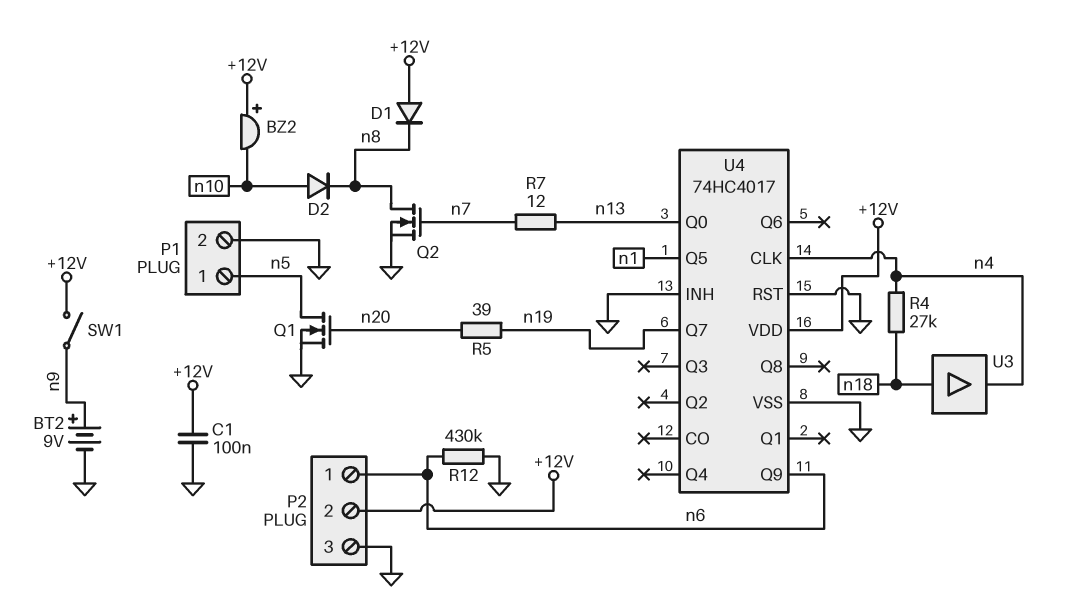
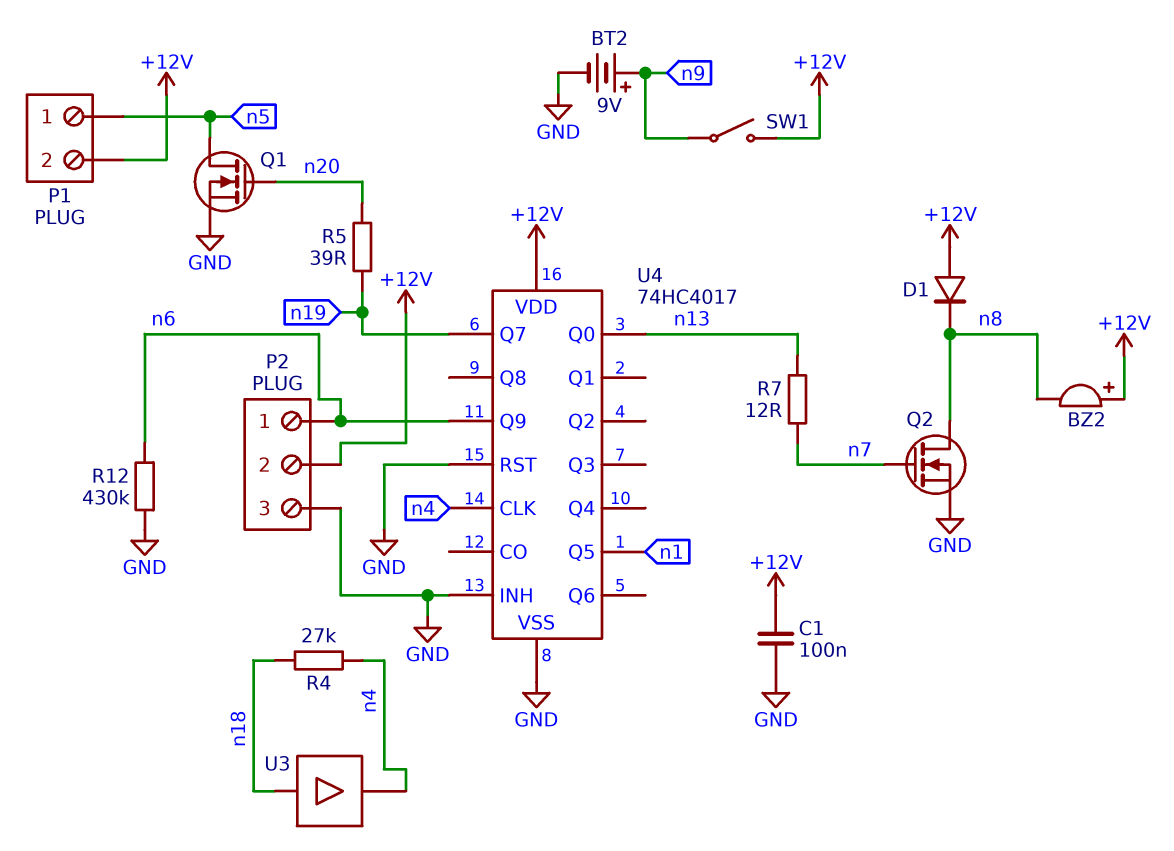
BZ2: buzzer (plus +12V, minus n10) -> buzzer (plus +12V, minus n8)
D2: diode (A n10, K n8) -> none
P1 pin 2: GND -> +12V

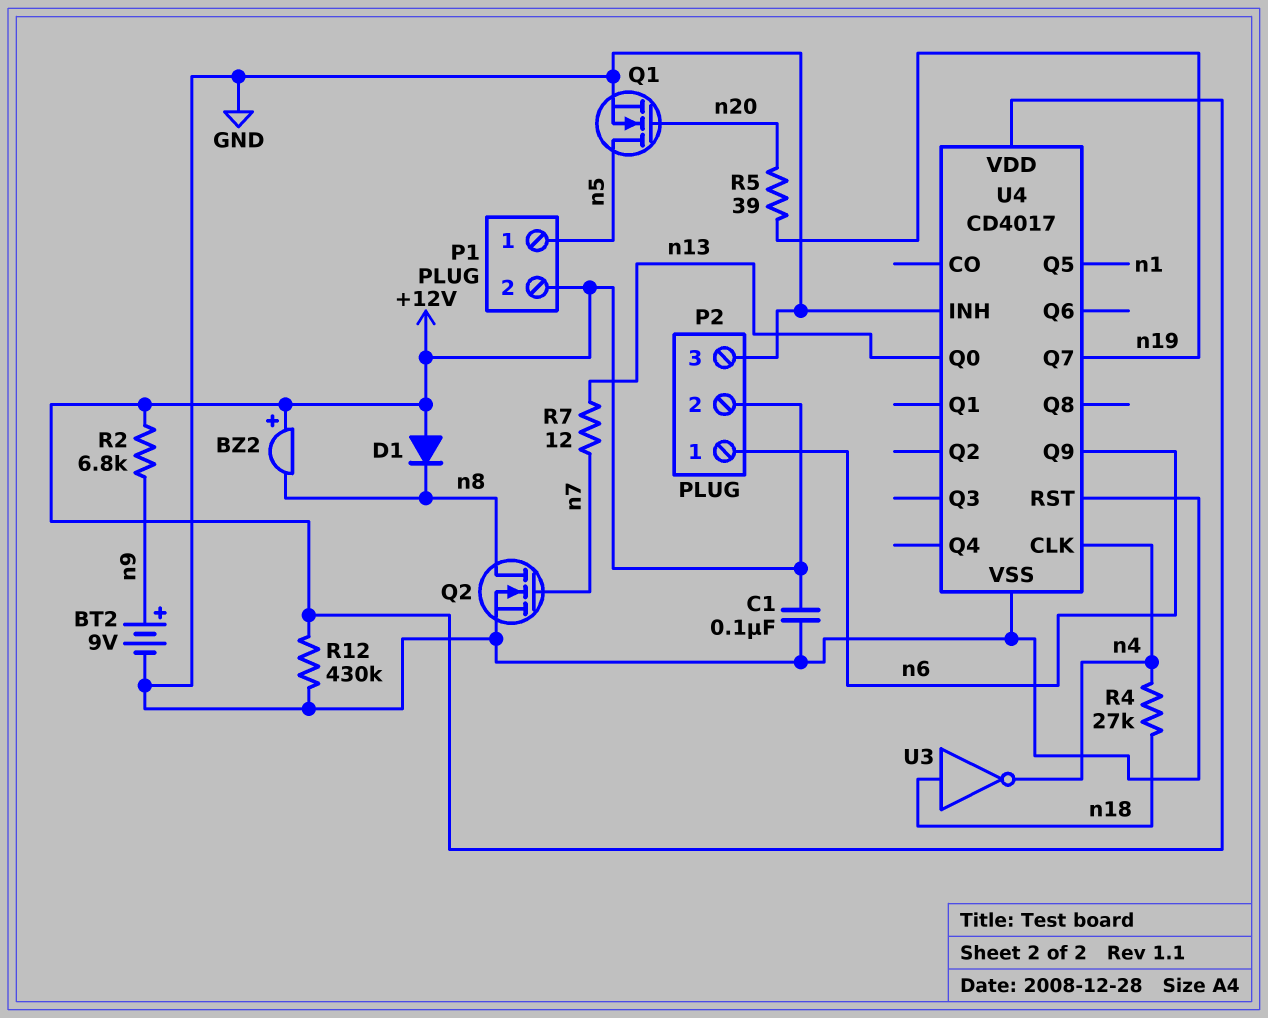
R2: none -> 6.8k (+12V, n9)
R12: 430k (GND, n6) -> 430k (+12V, GND)
SW1: switch (+12V, n9) -> none
U3: buffer (in n18, out n4) -> NOT (in n18, out n4)
U4: 74HC4017 -> CD4017

